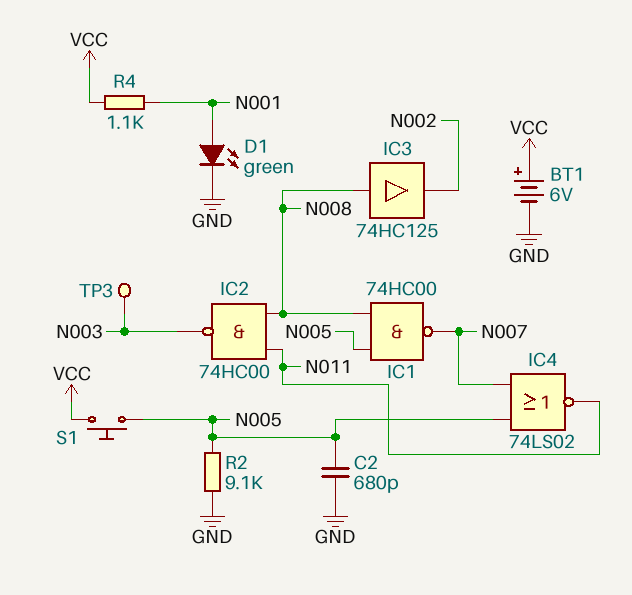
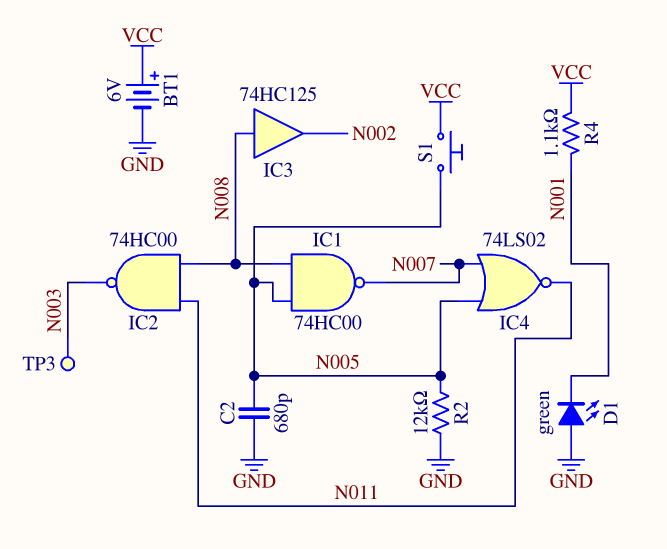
D1: LED green (A N001, K GND) -> LED green (A GND, K N001)
R2: 9.1k (GND, N005) -> 12k (GND, N005)

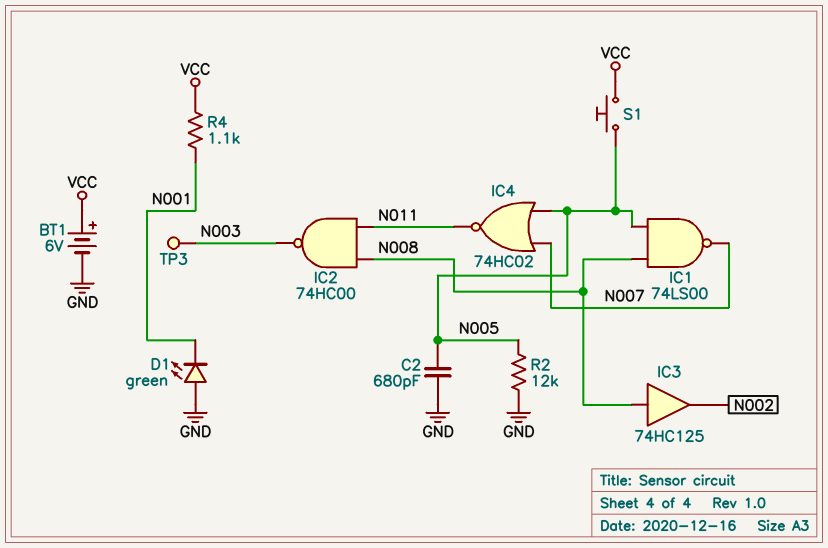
IC1: NAND 74HC00 (in N005, in N008, out N007) -> NAND 74LS00 (in N005, in N008, out N007)
IC4: NOR 74LS02 (in N005, in N007, out N011) -> NOR 74HC02 (in N005, in N007, out N011)

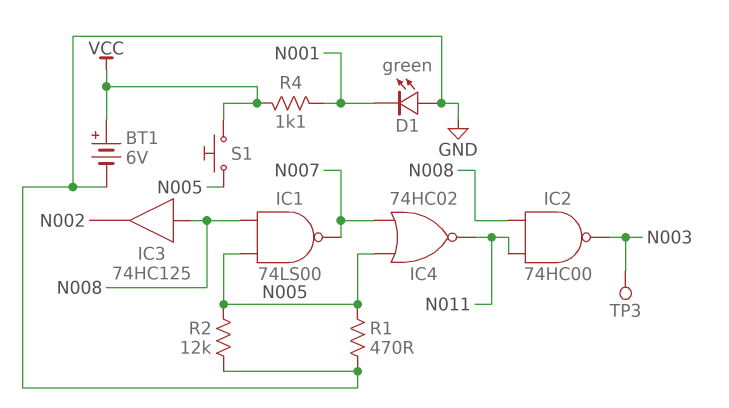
C2: 680pF (GND, N005) -> none
R1: none -> 470 (GND, N005)

